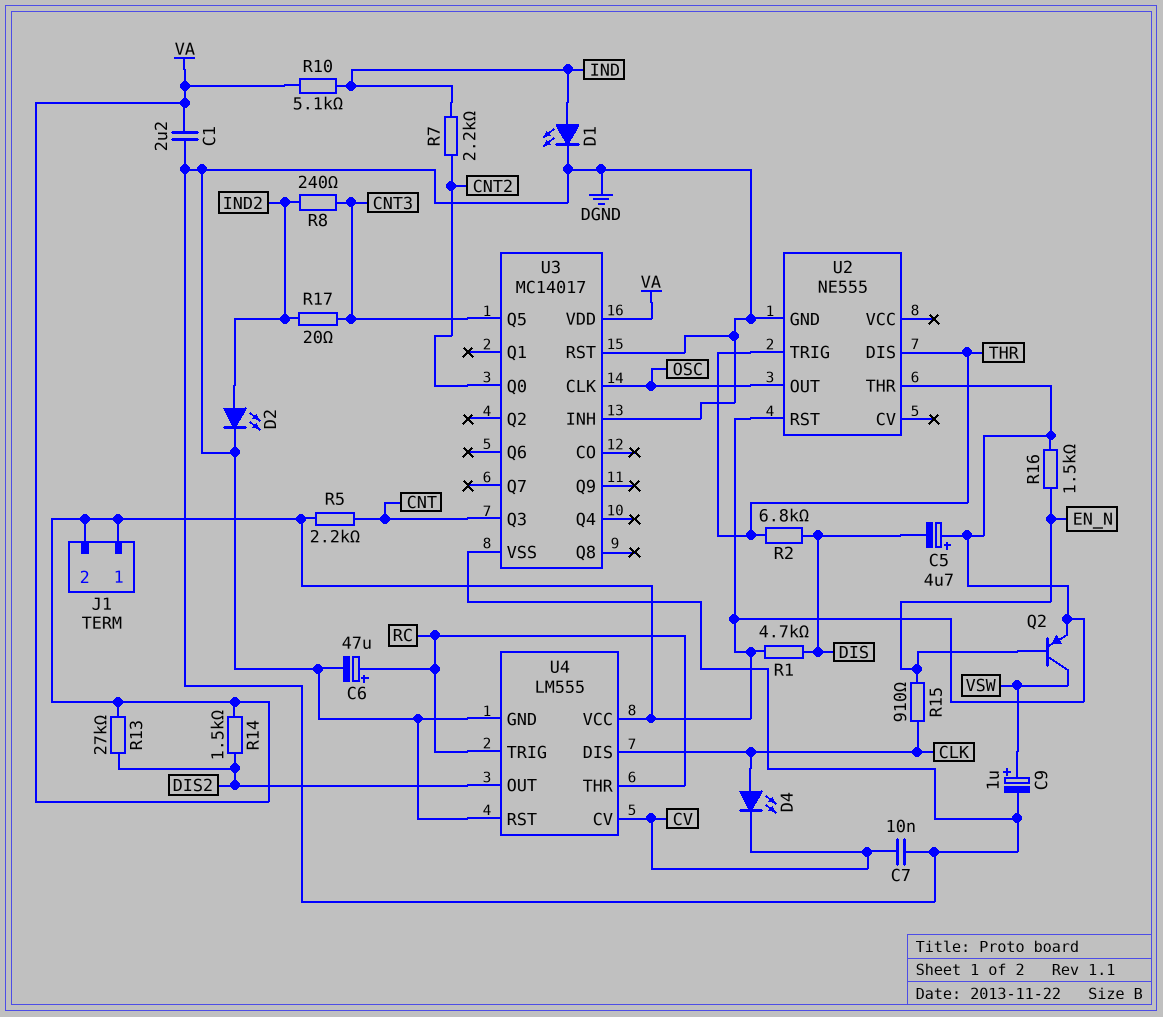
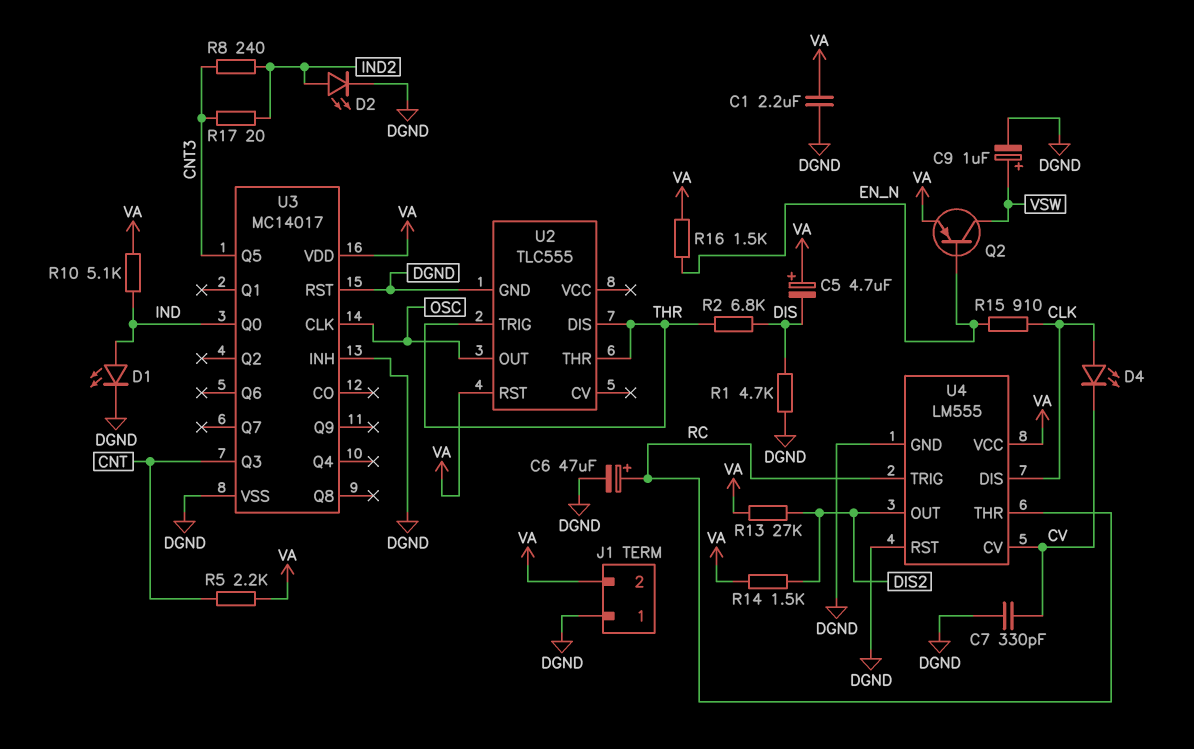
C7: 10nF (CV, DGND) -> 330pF (CV, DGND)
J1 pin 1: VA -> DGND
R1: 4.7k (DIS, VA) -> 4.7k (DGND, DIS)
R7: 2.2k (CNT2, IND) -> none
U2: NE555 -> TLC555
U2 pin THR: VA -> THR
U3 pin Q0: CNT2 -> IND

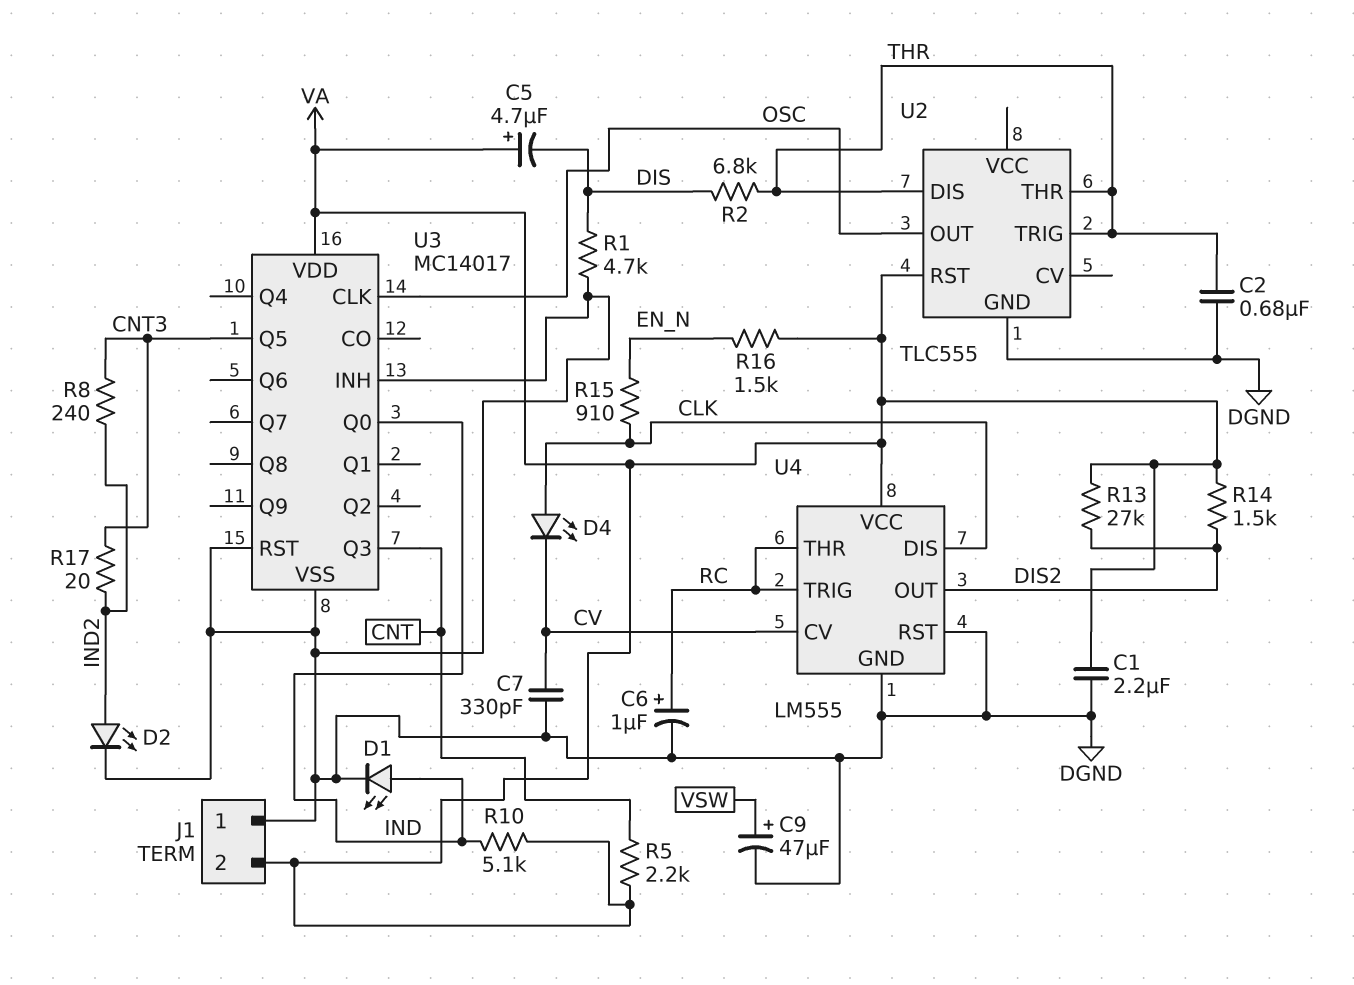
C2: none -> 680nF (DGND, THR)
C6: 47uF (plus RC, minus DGND) -> 1uF (plus RC, minus DGND)
C9: 1uF (plus VSW, minus DGND) -> 47uF (plus VSW, minus DGND)
Q2: PNP (B EN_N, C VSW, E VA) -> none

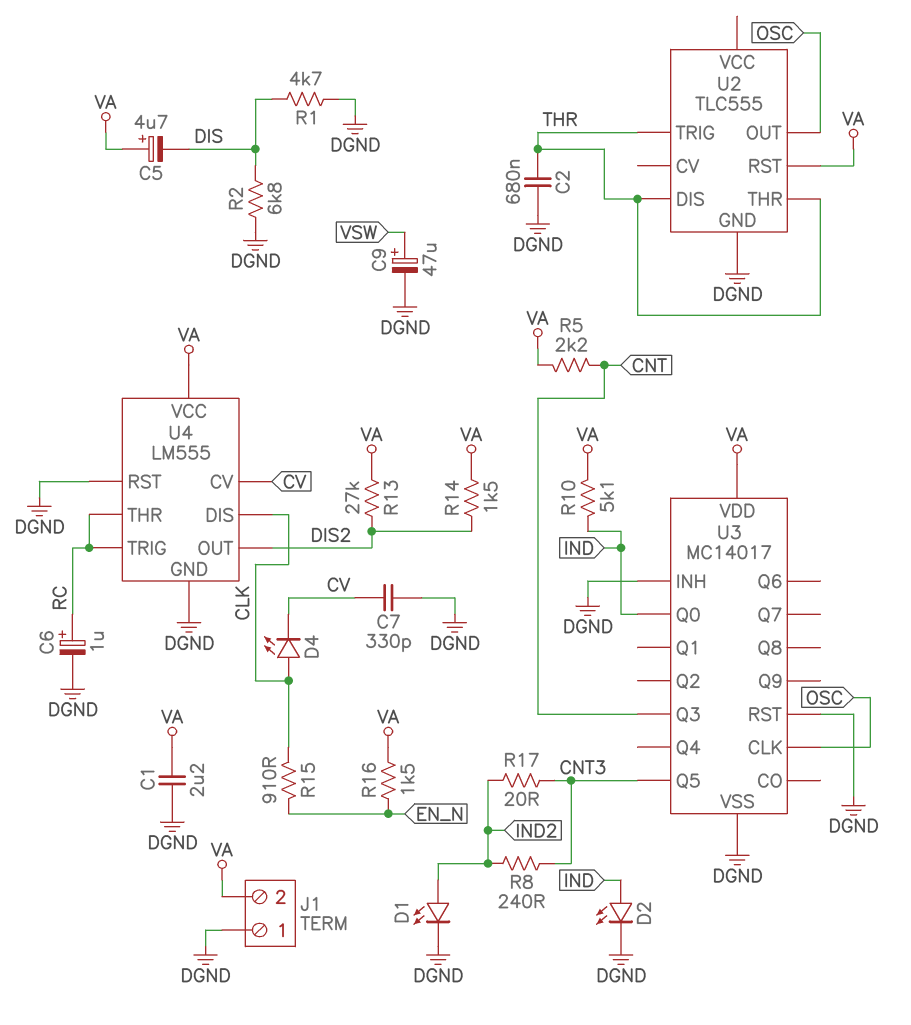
D1: LED (A IND, K DGND) -> LED (A IND2, K DGND)
D2: LED (A IND2, K DGND) -> LED (A IND, K DGND)
R2: 6.8k (DIS, THR) -> 6.8k (DGND, DIS)

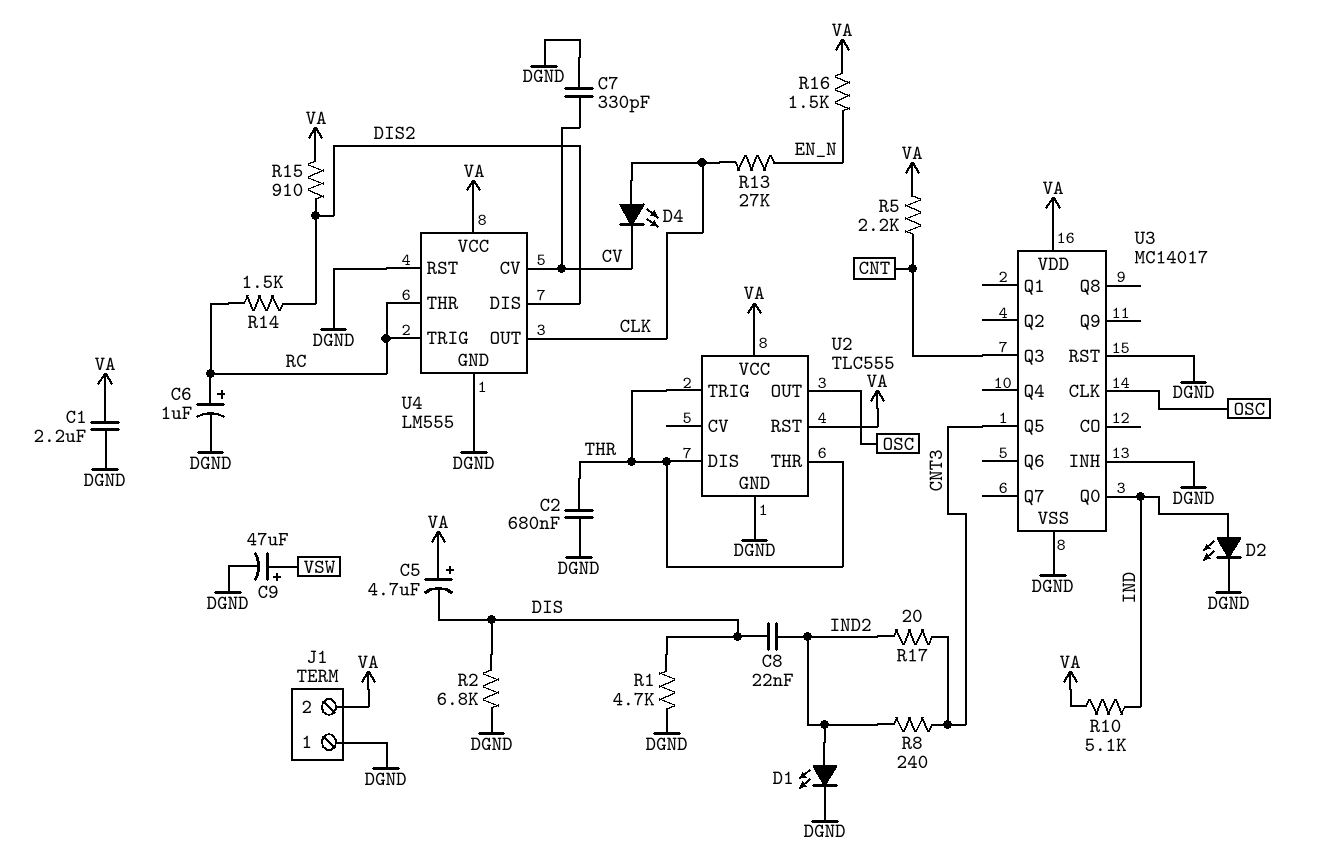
C8: none -> 22nF (DIS, IND2)
R13: 27k (DIS2, VA) -> 27k (CLK, EN_N)
R14: 1.5k (DIS2, VA) -> 1.5k (DIS2, RC)
R15: 910 (CLK, EN_N) -> 910 (DIS2, VA)
U2 pin VCC: none -> VA
U4 pin DIS: CLK -> DIS2
U4 pin OUT: DIS2 -> CLK

